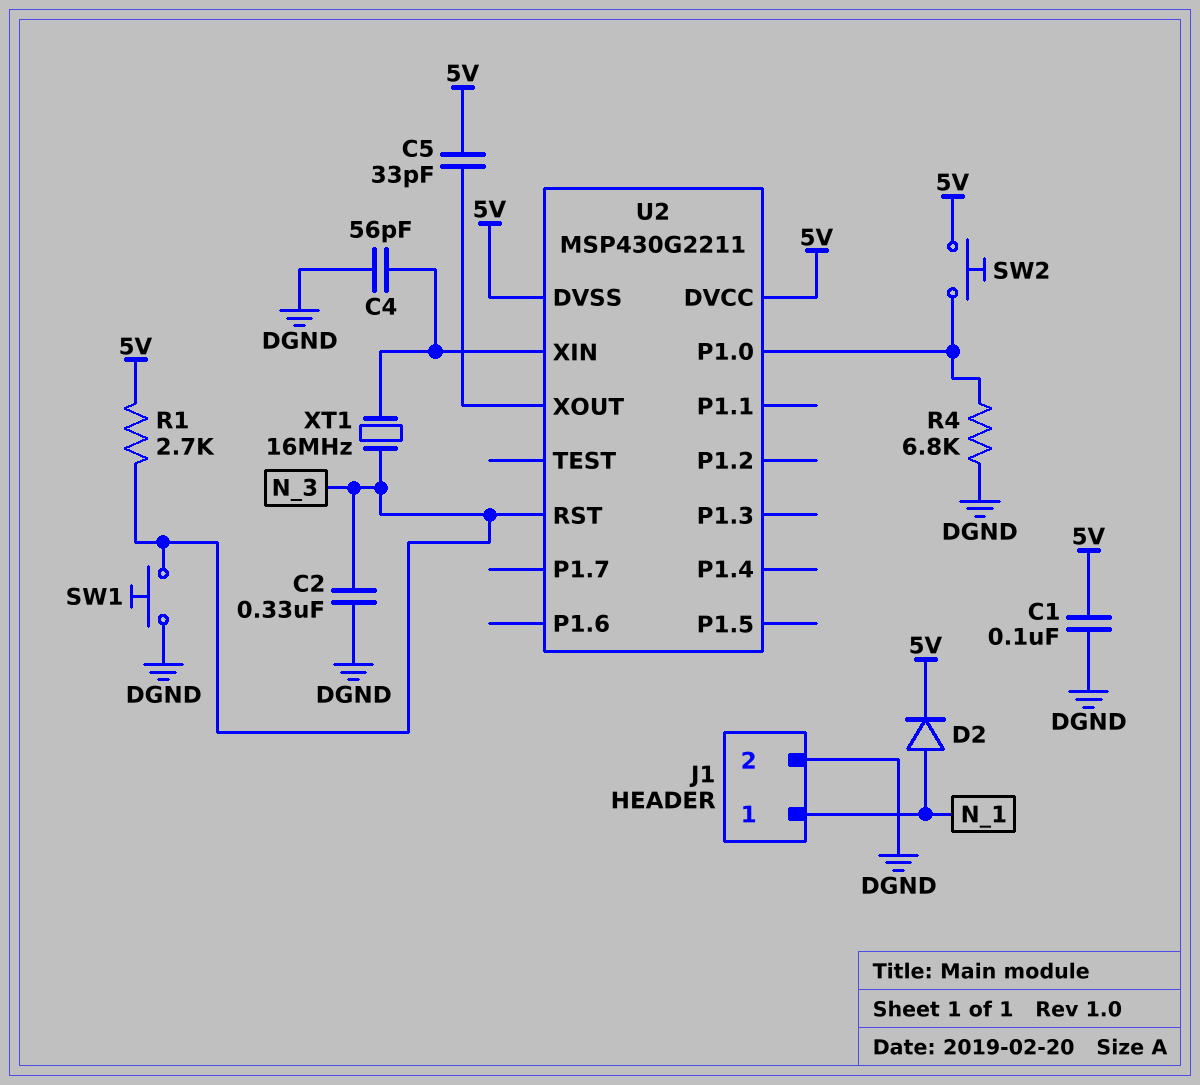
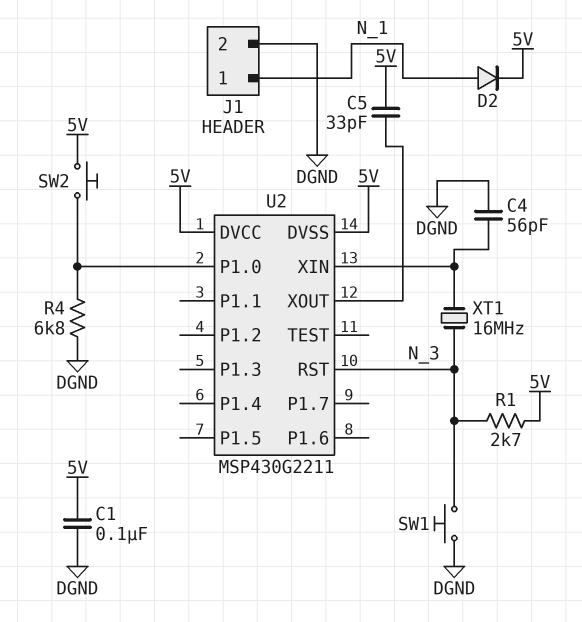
C2: 330nF (DGND, N_3) -> none

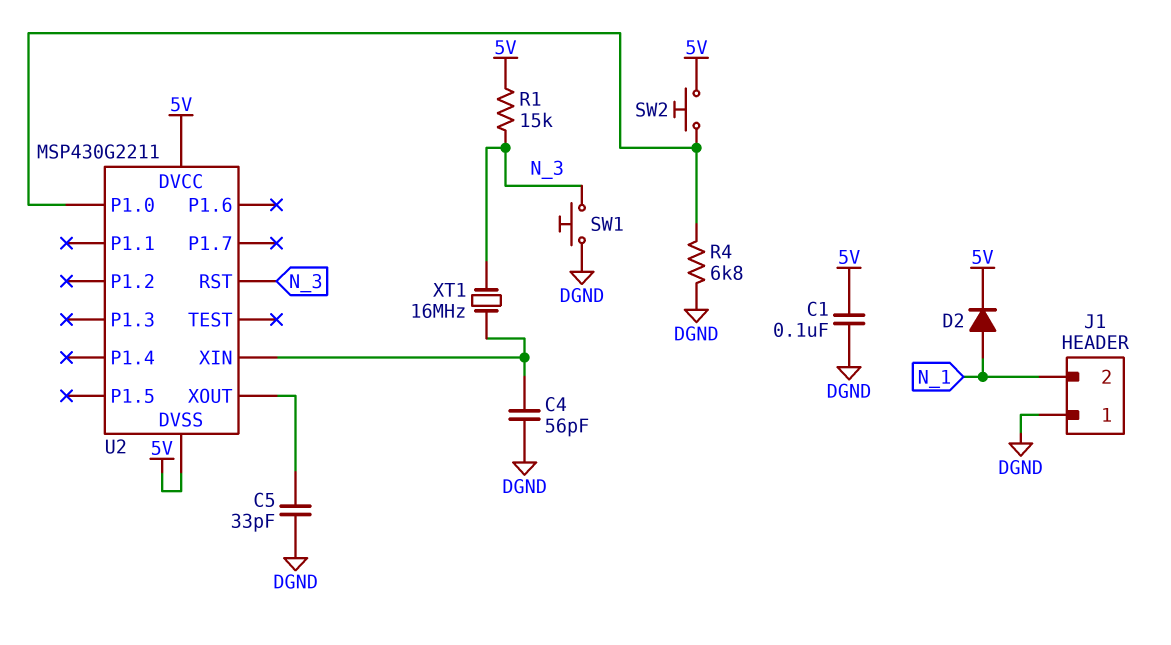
C5: 33pF (5V, U2/XOUT) -> 33pF (DGND, U2/XOUT)
J1 pin 1: N_1 -> DGND
J1 pin 2: DGND -> N_1
R1: 2.7k (5V, N_3) -> 15k (5V, N_3)

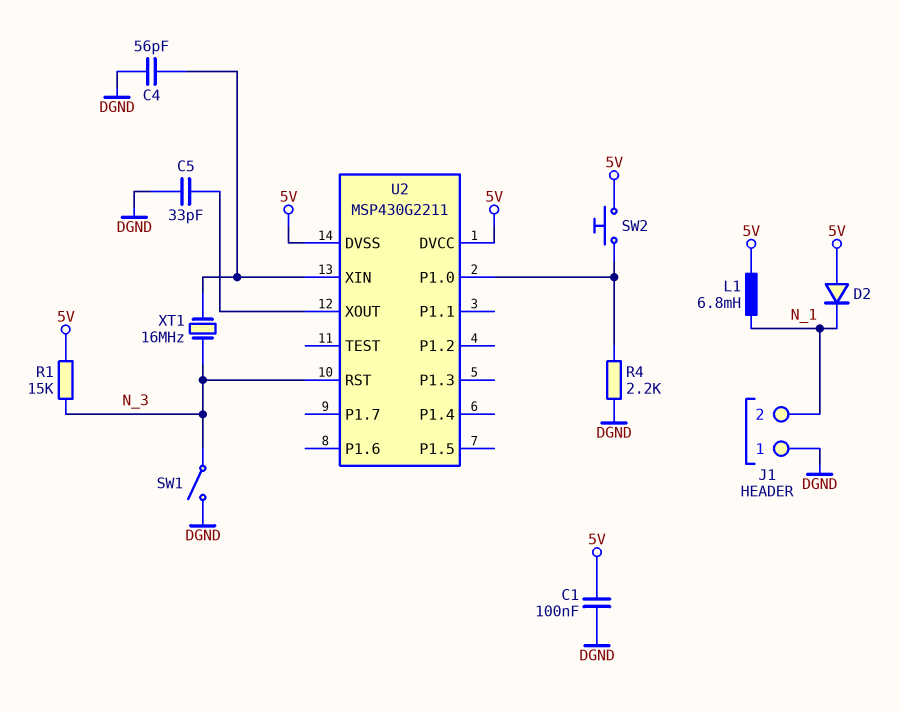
D2: diode (A N_1, K 5V) -> diode (A 5V, K N_1)
L1: none -> 6.8mH (5V, N_1)
R4: 6.8k (DGND, U2/P1.0) -> 2.2k (DGND, U2/P1.0)
SW1: button (DGND, N_3) -> switch (DGND, N_3)

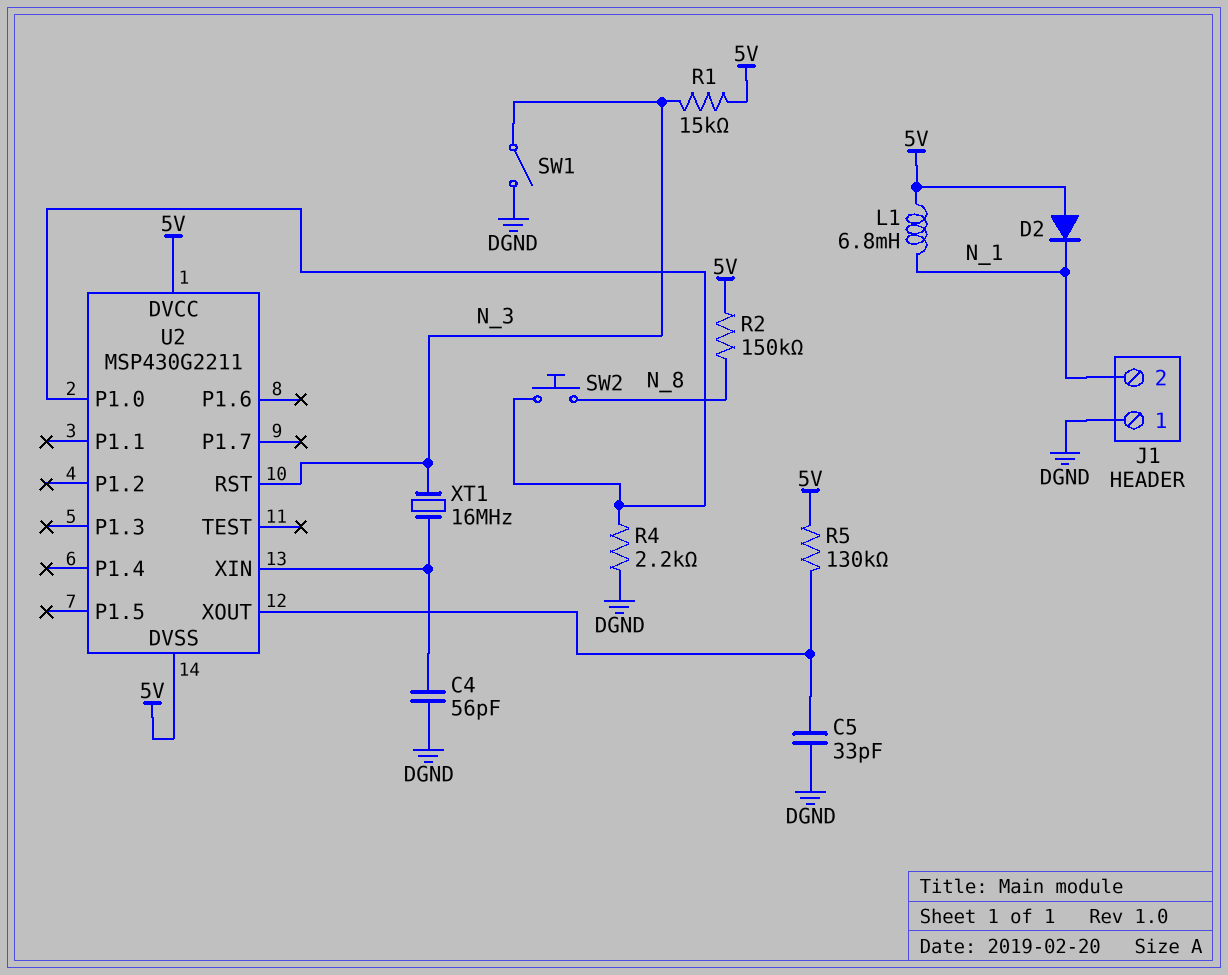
C1: 100nF (5V, DGND) -> none
R2: none -> 150k (5V, N_8)
R5: none -> 130k (5V, U2/XOUT)
SW2: button (5V, U2/P1.0) -> button (N_8, U2/P1.0)

